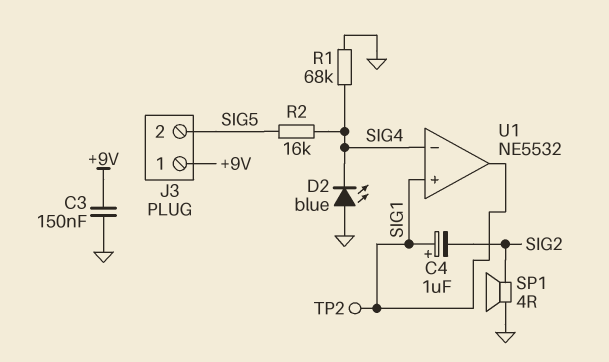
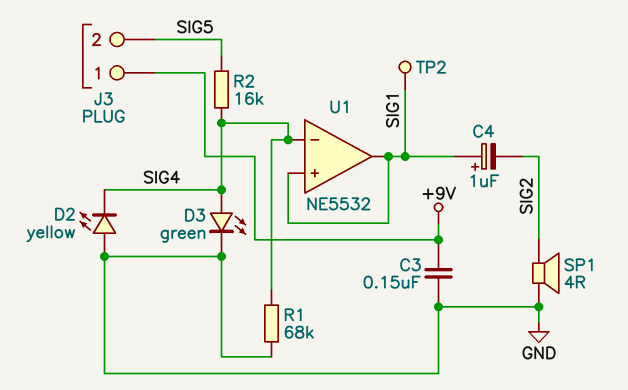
D2: LED blue (A GND, K SIG4) -> LED yellow (A GND, K SIG4)
D3: none -> LED green (A SIG4, K GND)

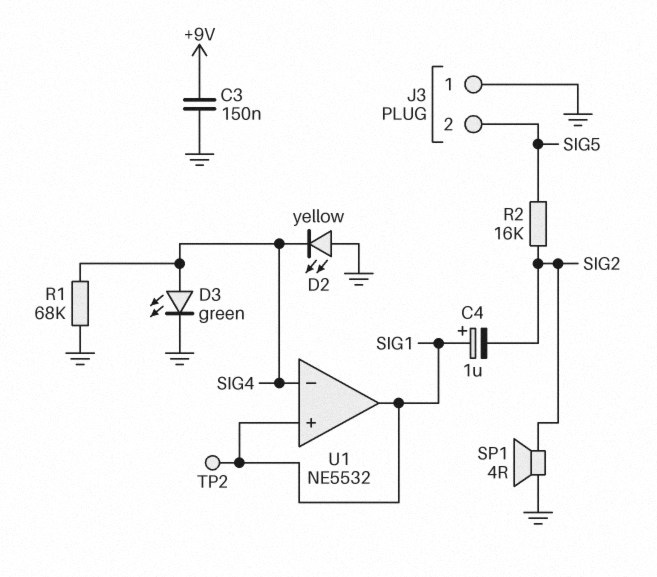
J3 pin 1: +9V -> GND
R2: 16k (SIG4, SIG5) -> 16k (SIG2, SIG5)

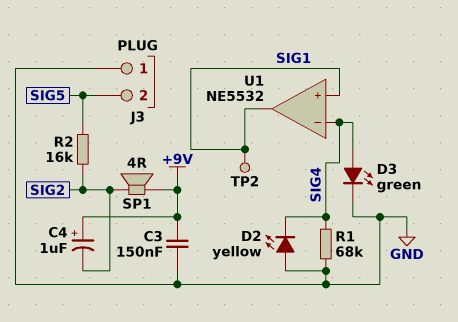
C4: 1uF (plus SIG1, minus SIG2) -> 1uF (plus +9V, minus SIG2)
SP1: speaker 4R (GND, SIG2) -> speaker 4R (+9V, SIG2)

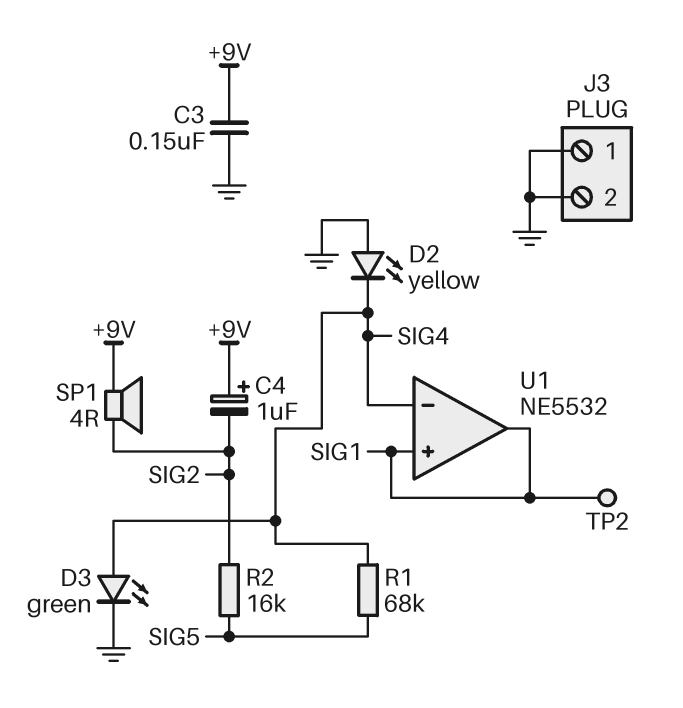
J3 pin 2: SIG5 -> GND
R1: 68k (GND, SIG4) -> 68k (SIG4, SIG5)

